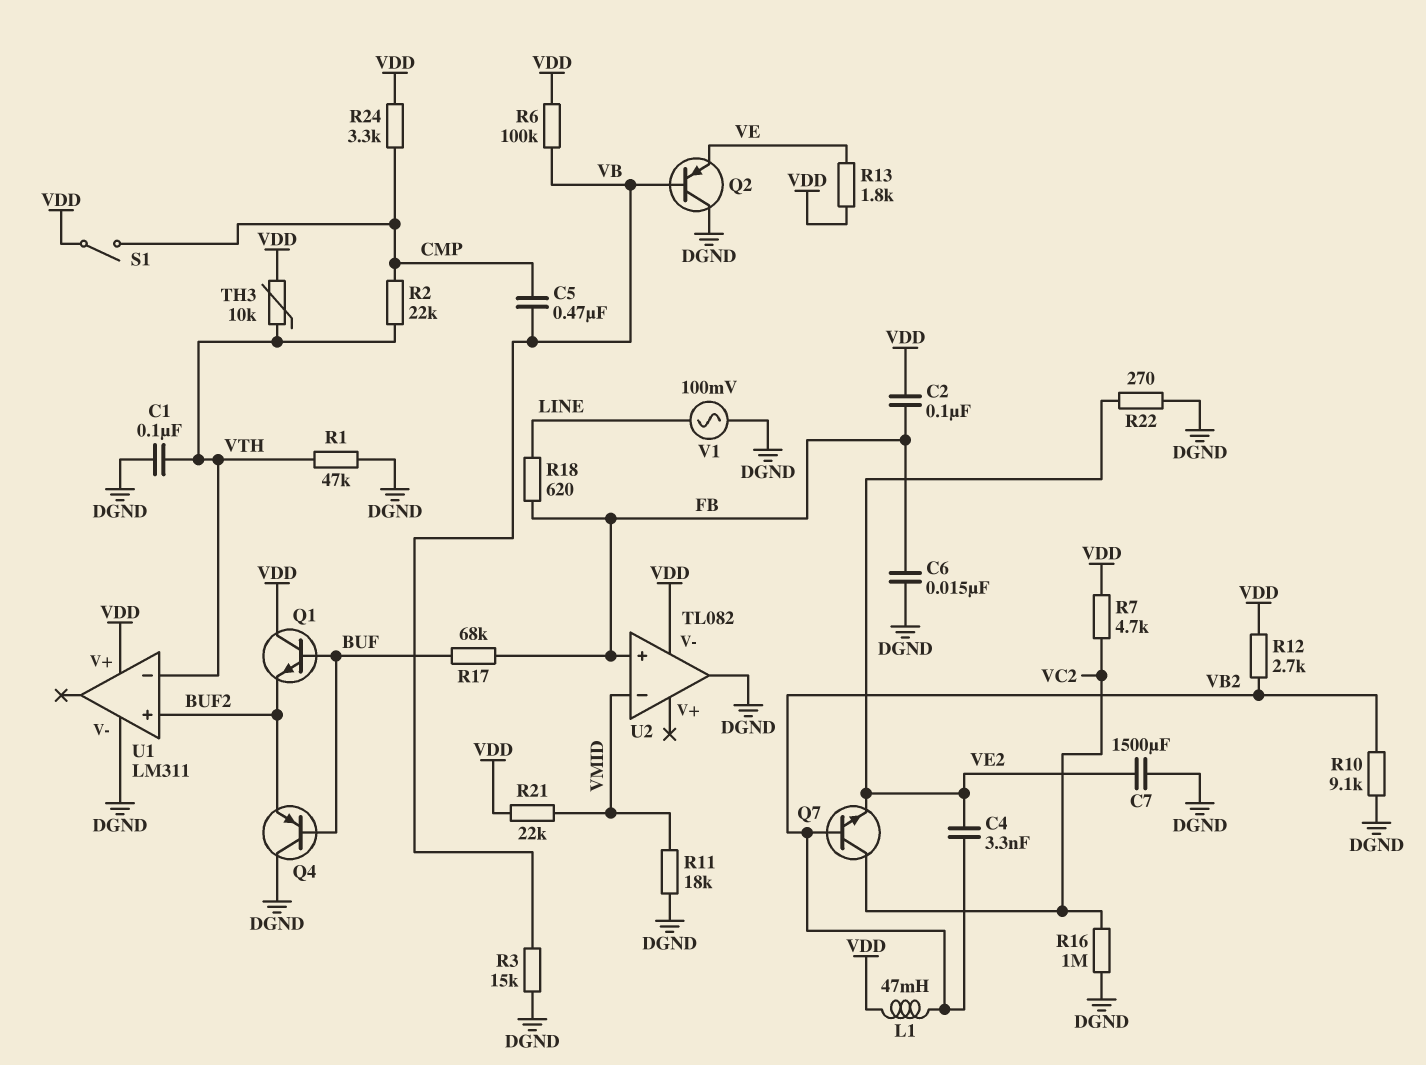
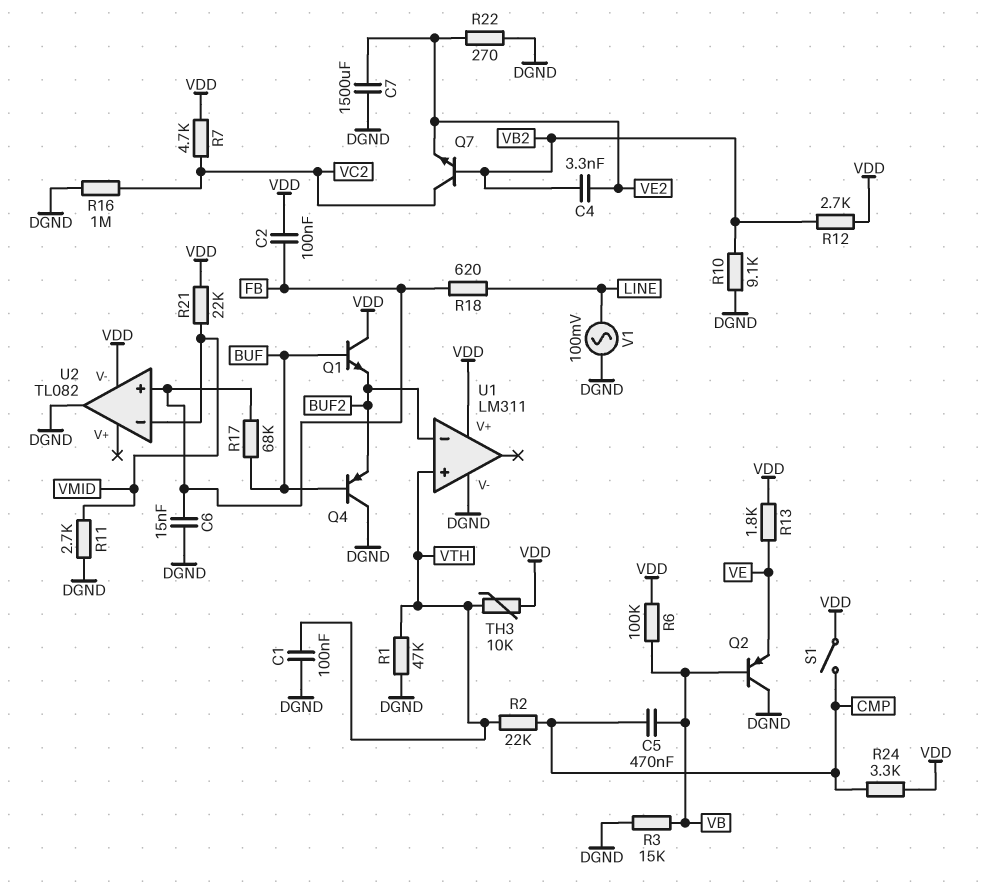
L1: 47mH (VB2, VDD) -> none
R11: 18k (DGND, VMID) -> 2.7k (DGND, VMID)
U1 pin in+: BUF2 -> VTH
U1 pin in-: VTH -> BUF2

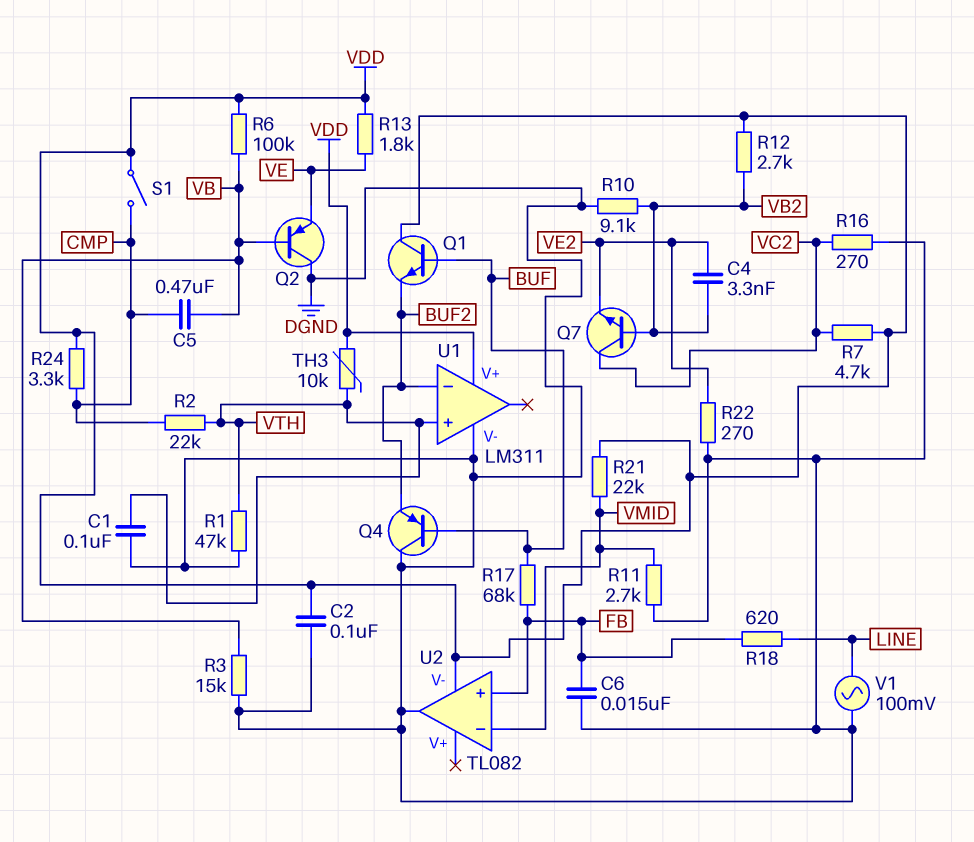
C2: 100nF (FB, VDD) -> 100nF (DGND, VDD)
C7: 1500uF (DGND, VE2) -> none
R16: 1M (DGND, VC2) -> 270 (DGND, VC2)

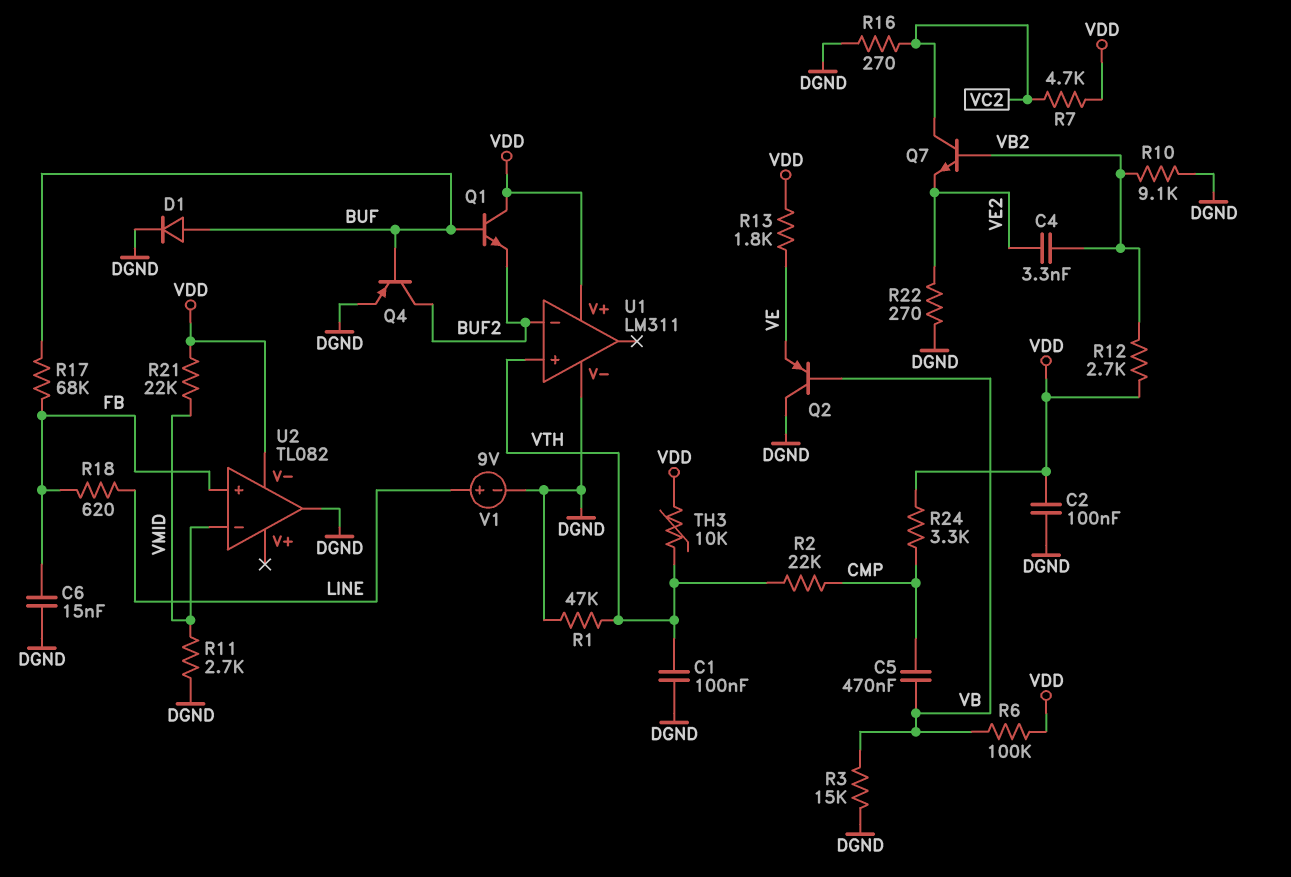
D1: none -> diode (A BUF, K DGND)
Q4: PNP (B BUF, C DGND, E BUF2) -> PNP (B BUF, C BUF2, E DGND)
S1: switch (CMP, VDD) -> none
V1: AC 100mV (DGND, LINE) -> 9V (plus LINE, minus DGND)

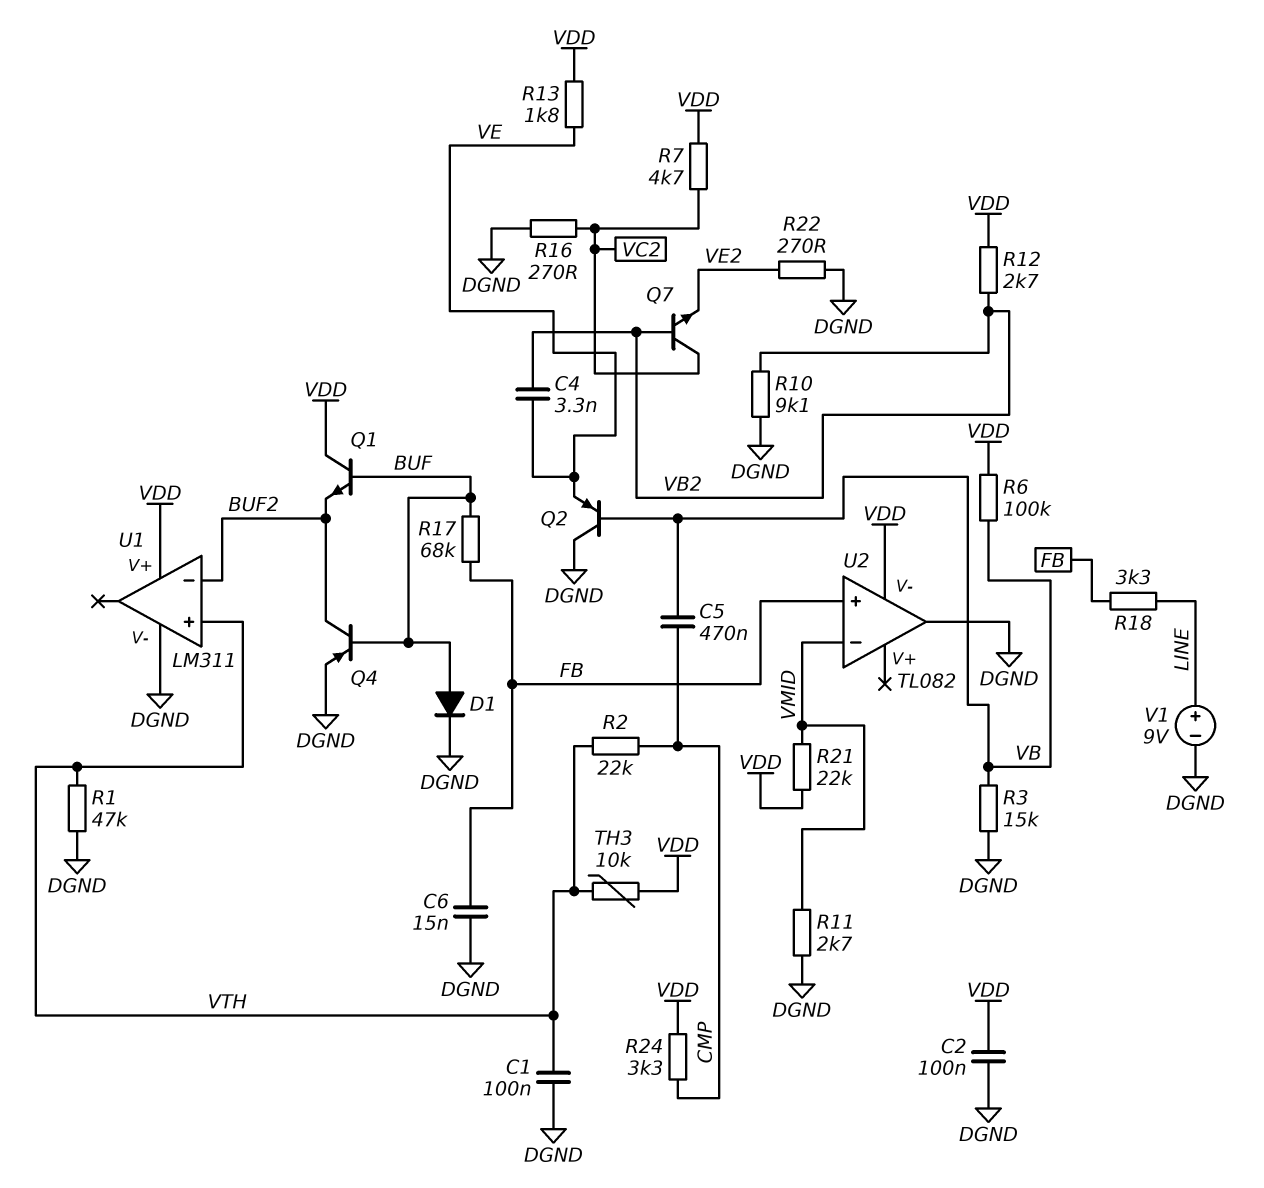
C4: 3.3nF (VB2, VE2) -> 3.3nF (VB2, VE)
R18: 620 (FB, LINE) -> 3.3k (FB, LINE)

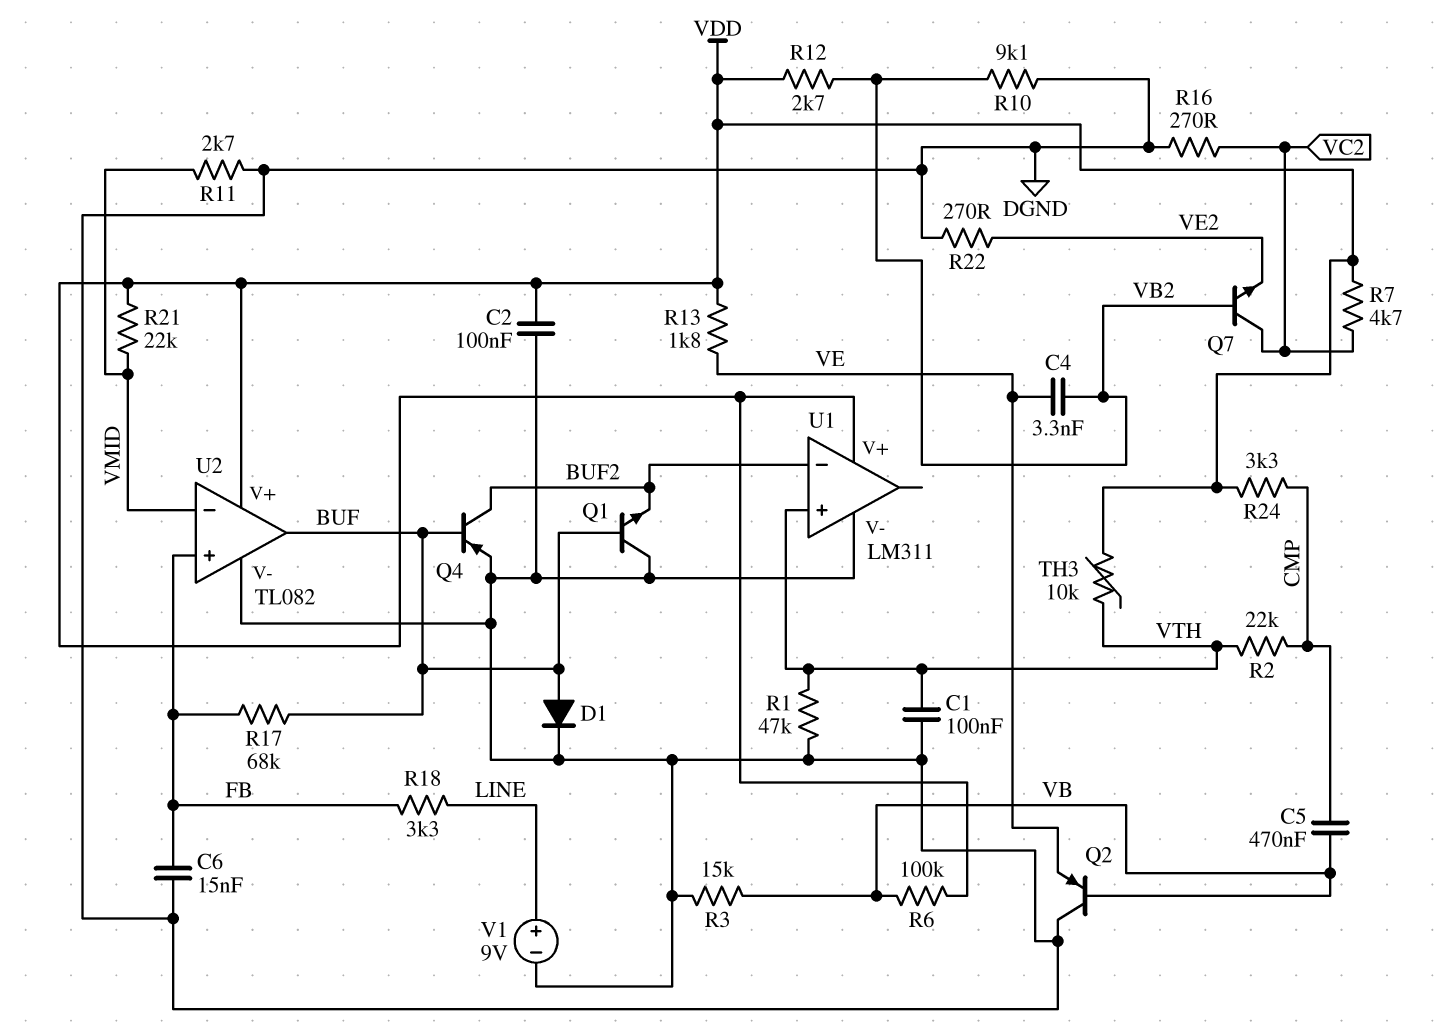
Q1: NPN (B BUF, C VDD, E BUF2) -> NPN (B BUF, C DGND, E BUF2)
U2 pin V+: none -> VDD
U2 pin V-: VDD -> DGND
U2 pin out: DGND -> BUF

